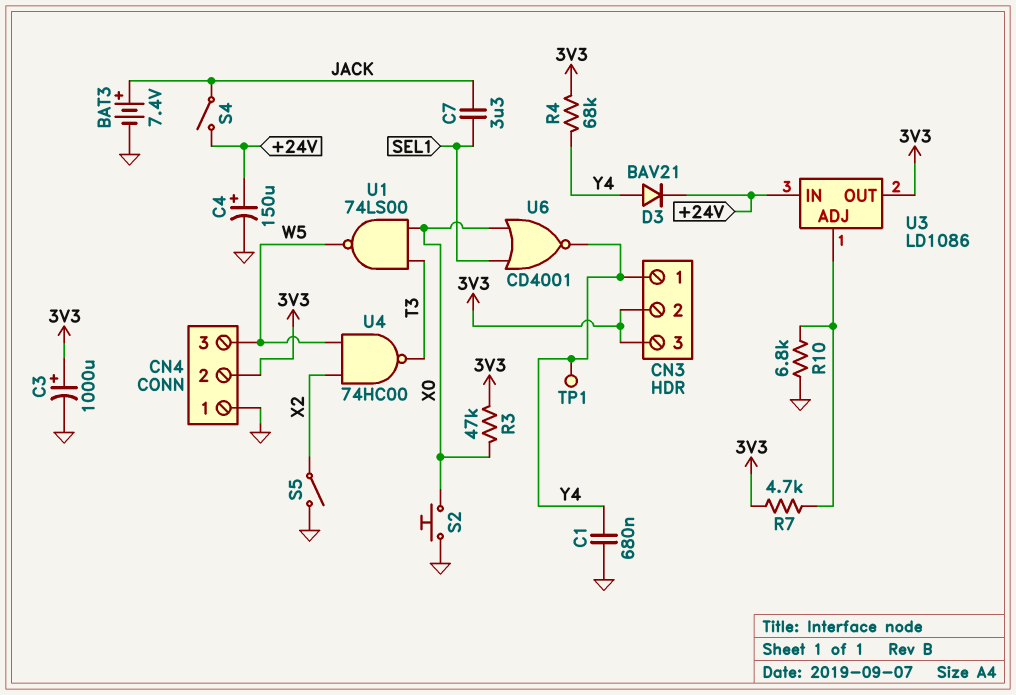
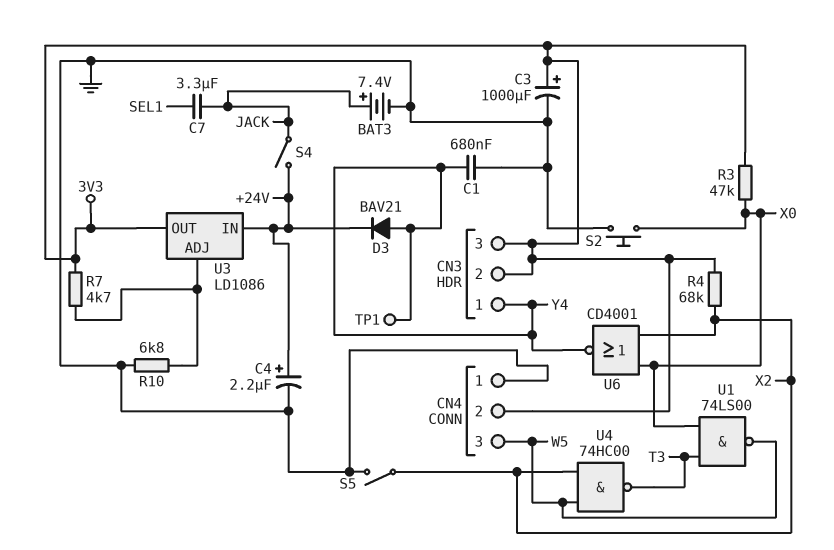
C4: 150uF (plus +24V, minus GND) -> 2.2uF (plus +24V, minus GND)
R4: 68k (3V3, Y4) -> 68k (3V3, X2)
U6: NOR CD4001 (in SEL1, in X0, out Y4) -> NOR CD4001 (in X0, in X2, out Y4)

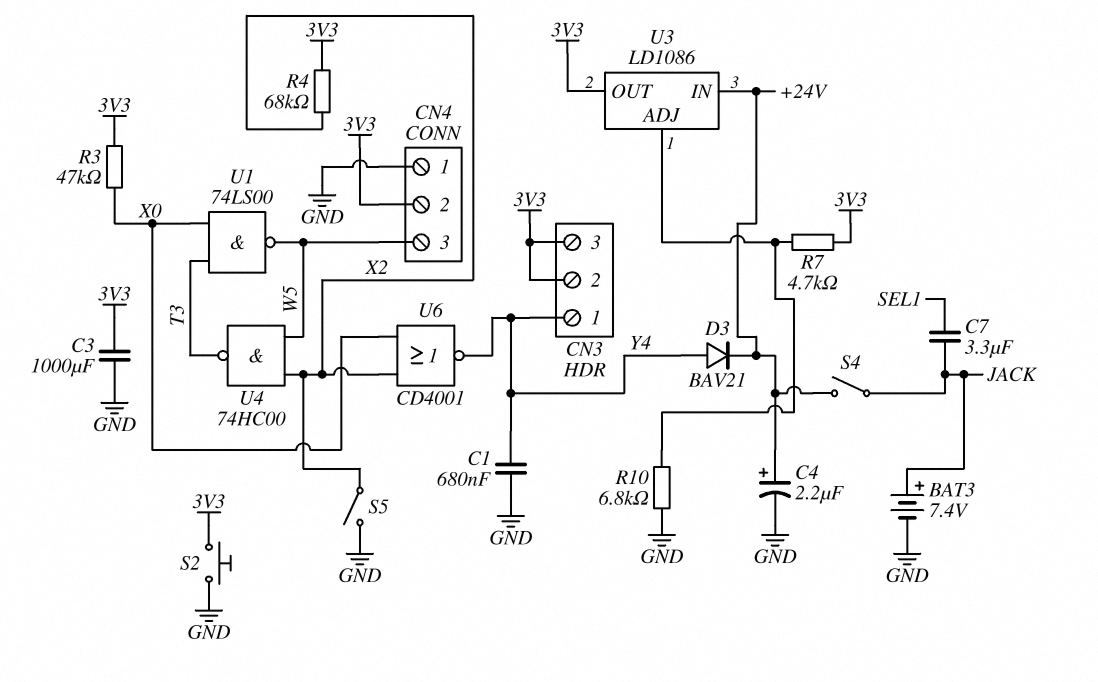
C3: 1000uF (plus 3V3, minus GND) -> 1000uF (3V3, GND)
S2: button (GND, X0) -> button (3V3, GND)
TP1: test point (Y4) -> none

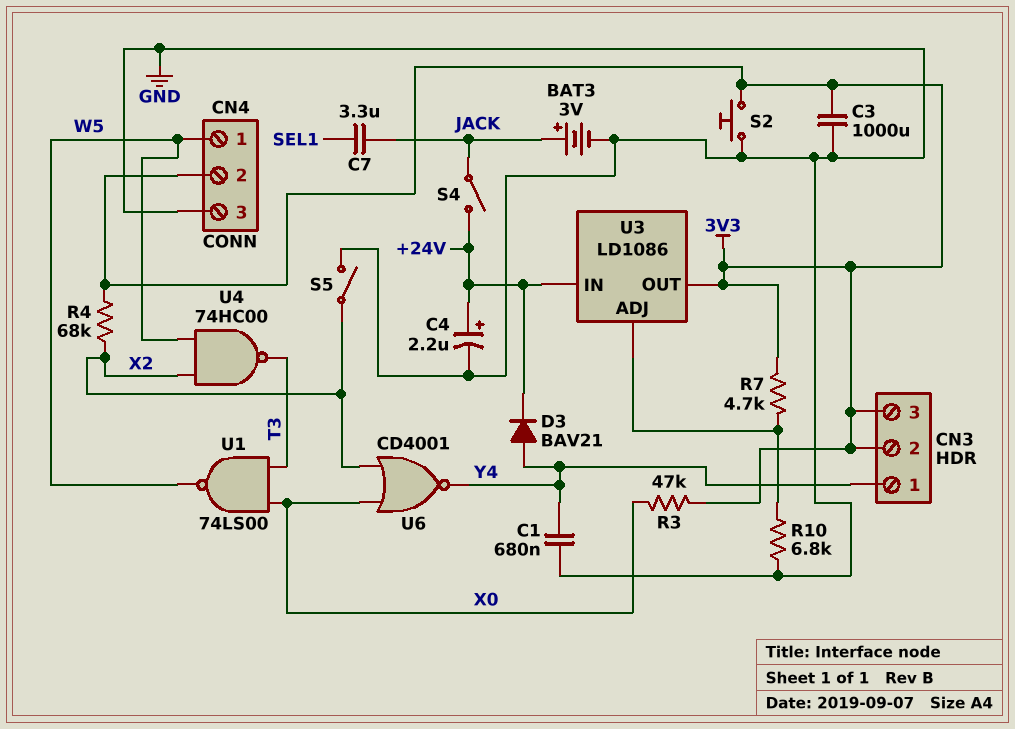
BAT3: 7.4V (plus JACK, minus GND) -> 3V (plus JACK, minus GND)
CN4 pin 1: GND -> W5
CN4 pin 3: W5 -> GND

